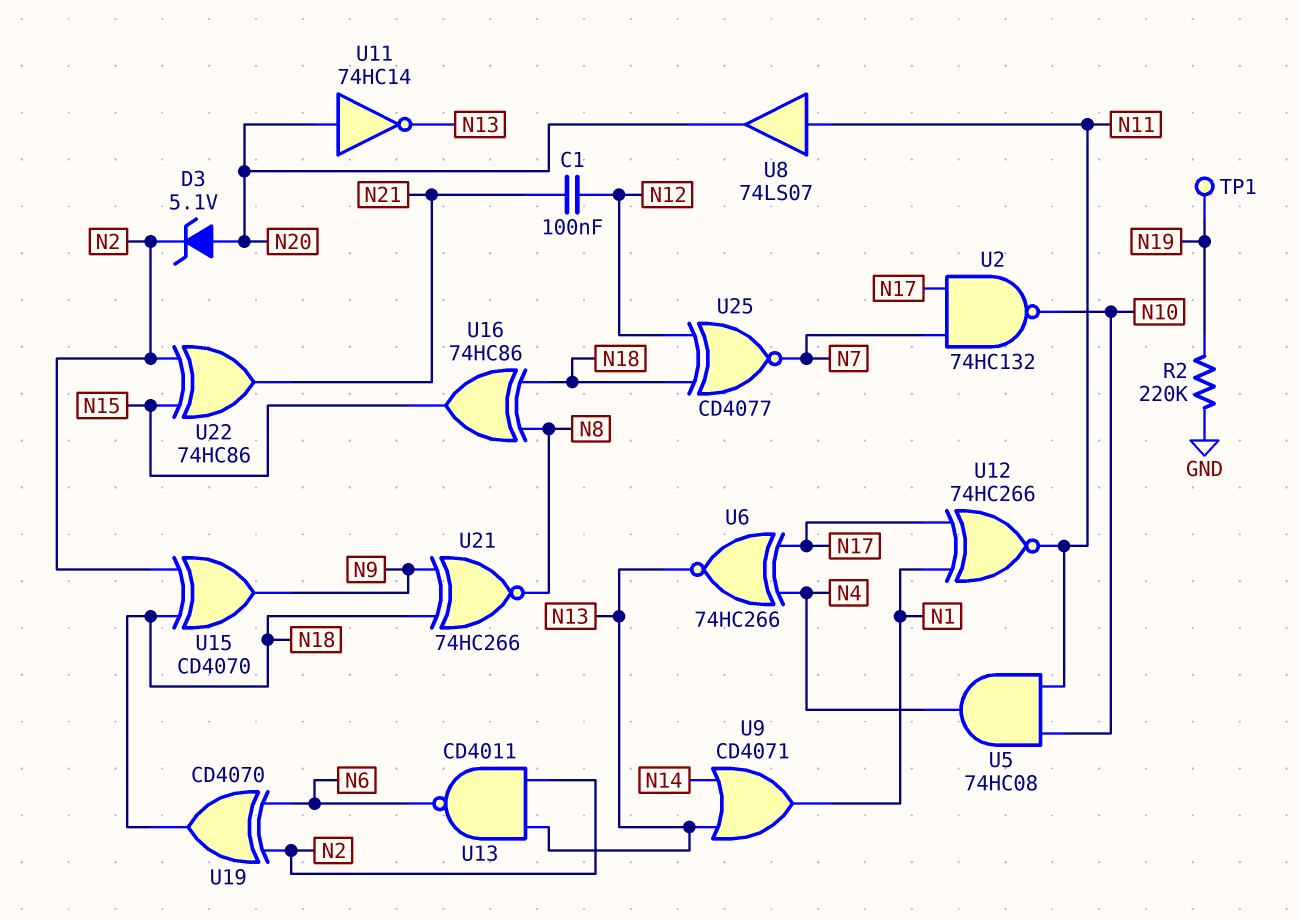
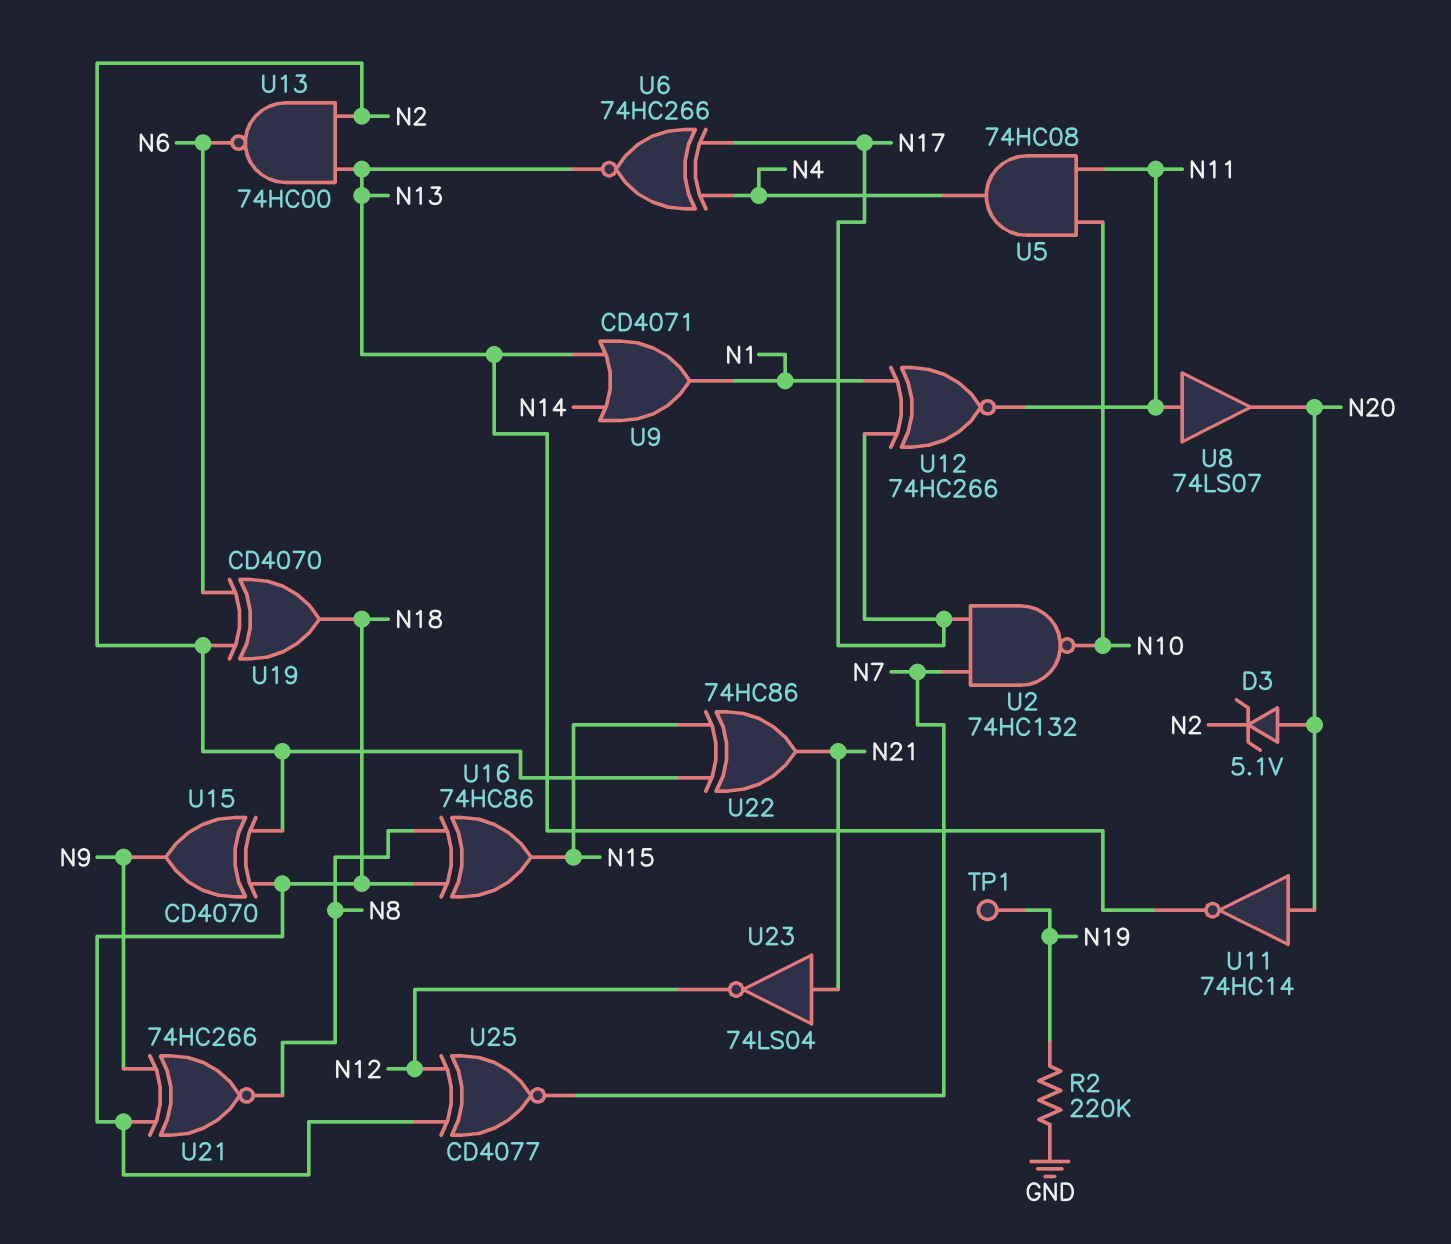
C1: 100nF (N12, N21) -> none
U13: NAND CD4011 (in N2, in N13, out N6) -> NAND 74HC00 (in N2, in N13, out N6)
U23: none -> NOT 74LS04 (in N21, out N12)

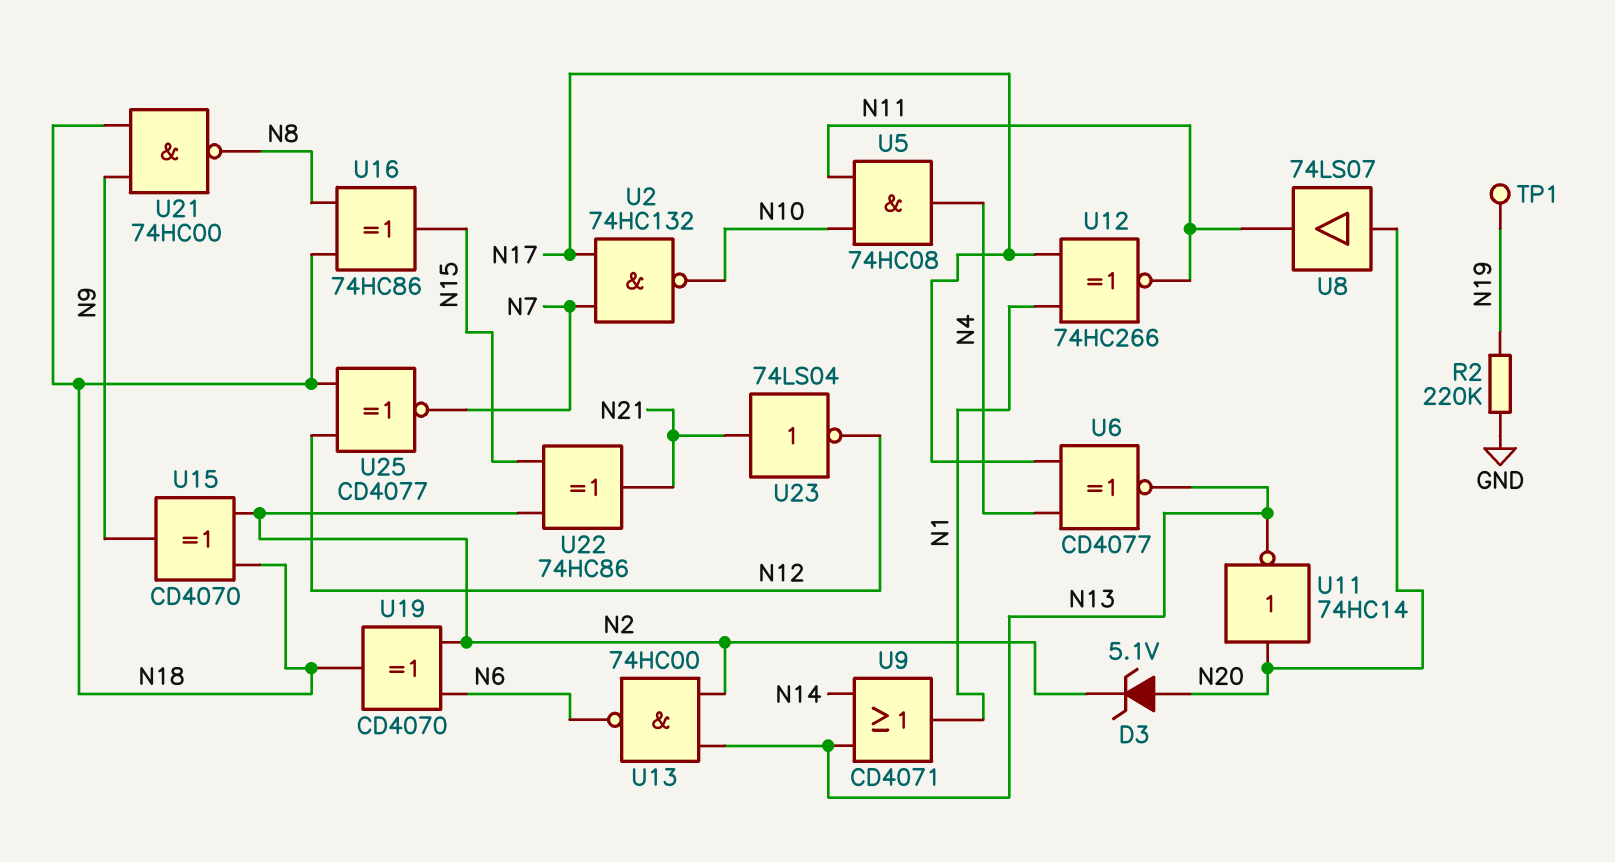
U6: XNOR 74HC266 (in N4, in N17, out N13) -> XNOR CD4077 (in N4, in N17, out N13)
U8: buffer 74LS07 (in N11, out N20) -> buffer 74LS07 (in N20, out N11)
U21: XNOR 74HC266 (in N9, in N18, out N8) -> NAND 74HC00 (in N9, in N18, out N8)

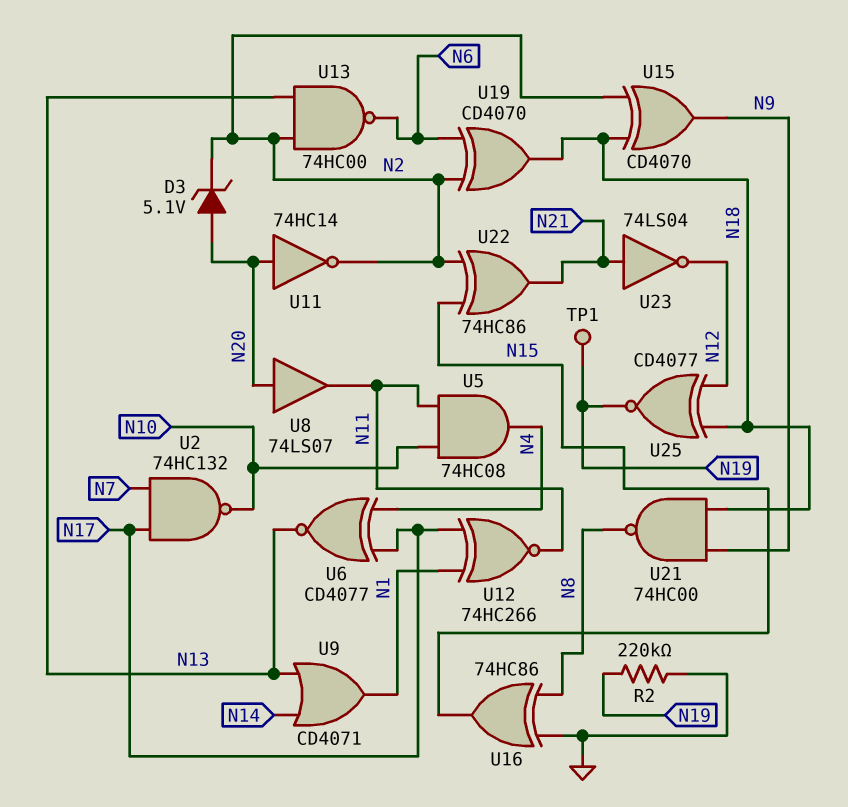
U11: NOT 74HC14 (in N20, out N13) -> NOT 74HC14 (in N20, out N2)
U16: XOR 74HC86 (in N8, in N18, out N15) -> XOR 74HC86 (in GND, in N8, out N15)
U25: XNOR CD4077 (in N12, in N18, out N7) -> XNOR CD4077 (in N12, in N18, out N19)

